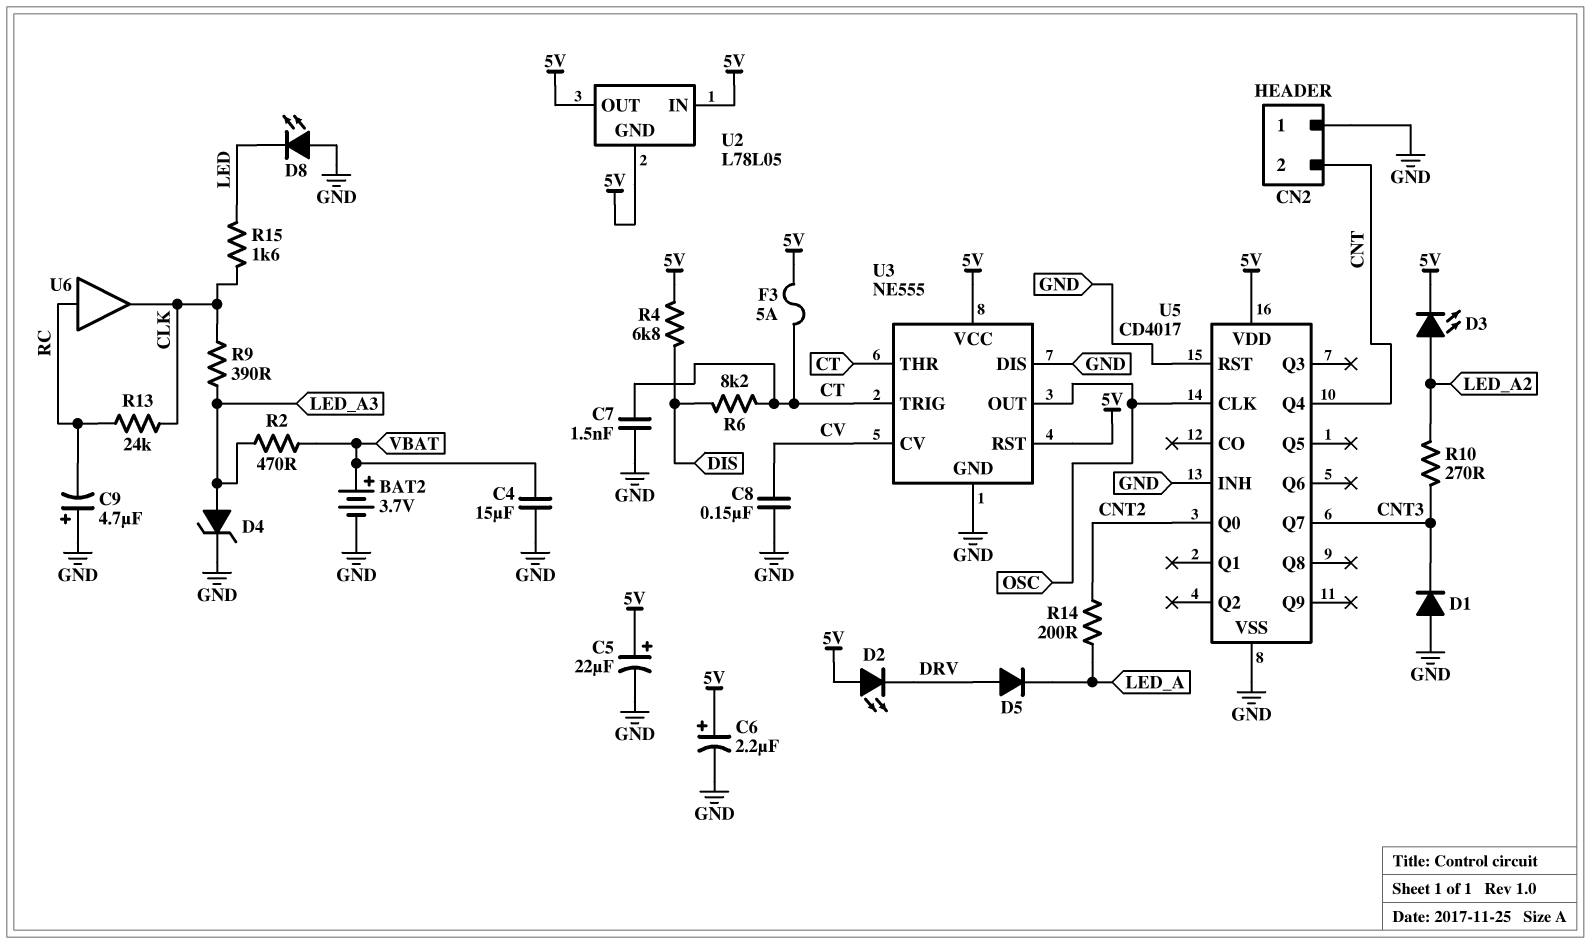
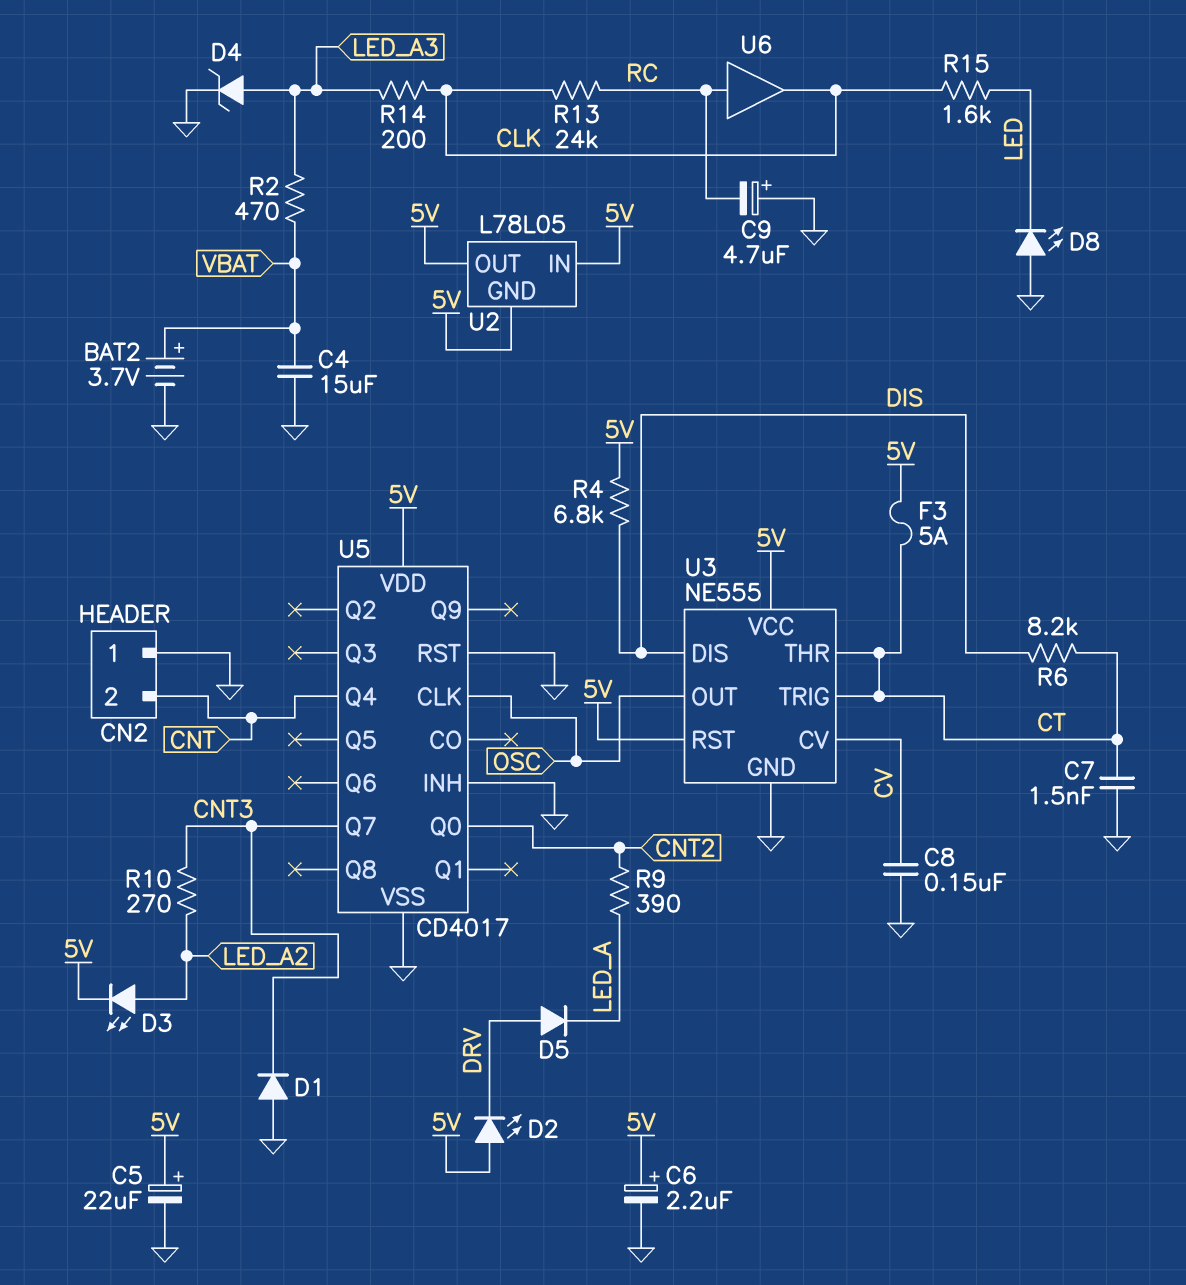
R9: 390 (CLK, LED_A3) -> 390 (CNT2, LED_A)
R14: 200 (CNT2, LED_A) -> 200 (CLK, LED_A3)
U3 pin DIS: GND -> DIS

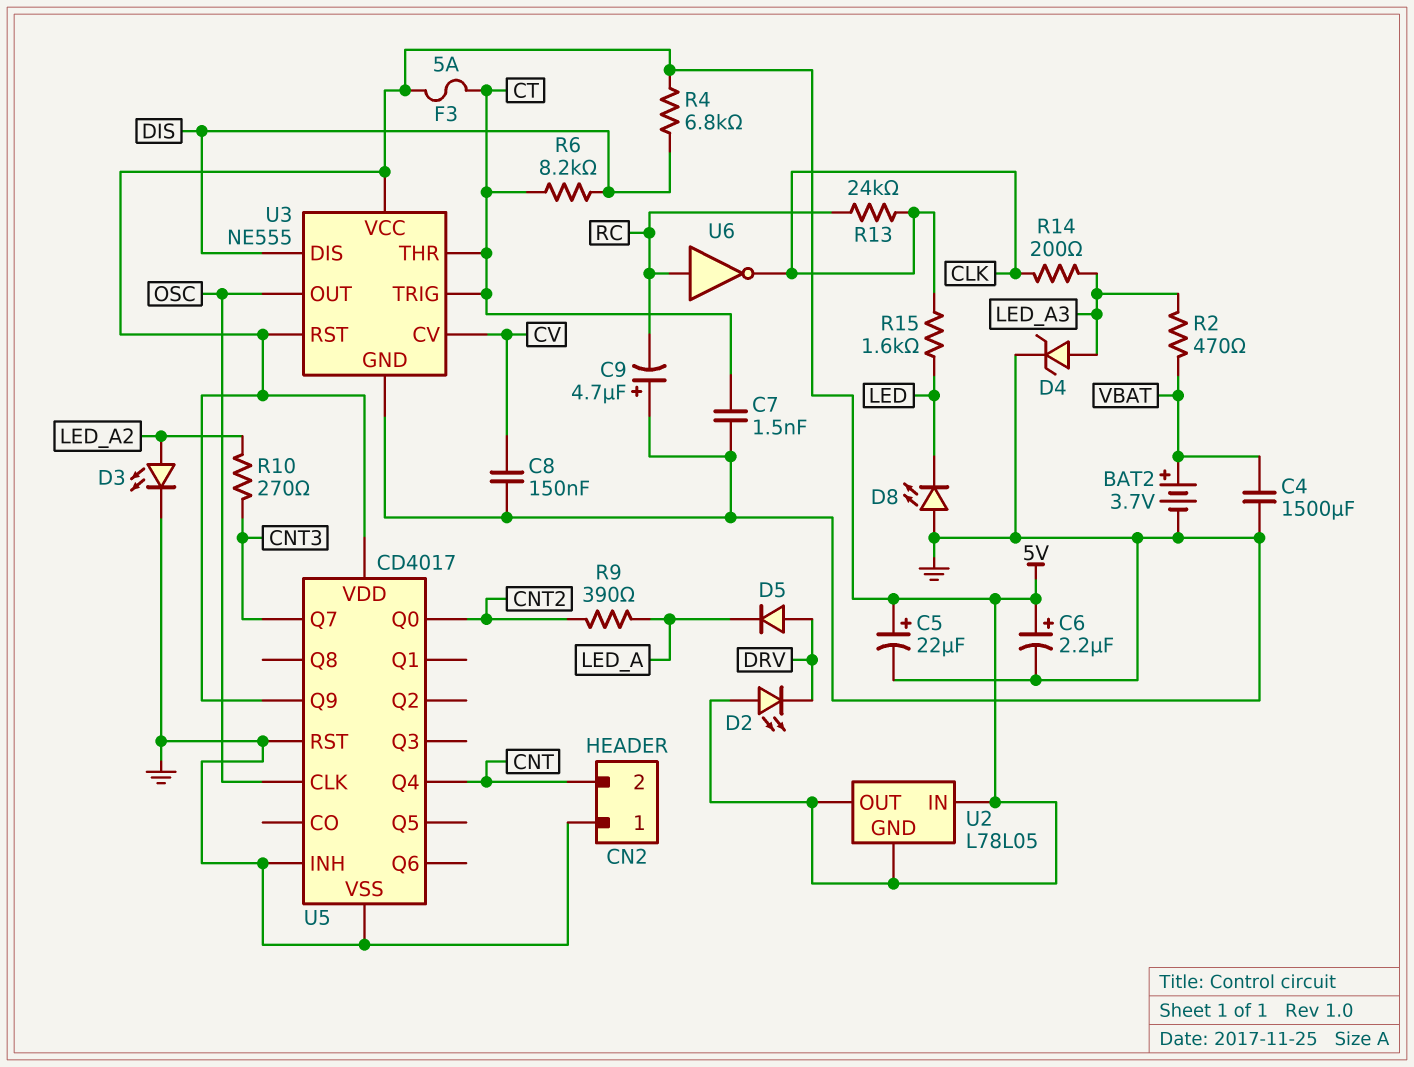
C4: 15uF (GND, VBAT) -> 1500uF (GND, VBAT)
D1: diode (A GND, K CNT3) -> none
D3: LED (A LED_A2, K 5V) -> LED (A LED_A2, K GND)
U5 pin Q9: none -> 5V
U6: buffer (in RC, out CLK) -> NOT (in RC, out CLK)

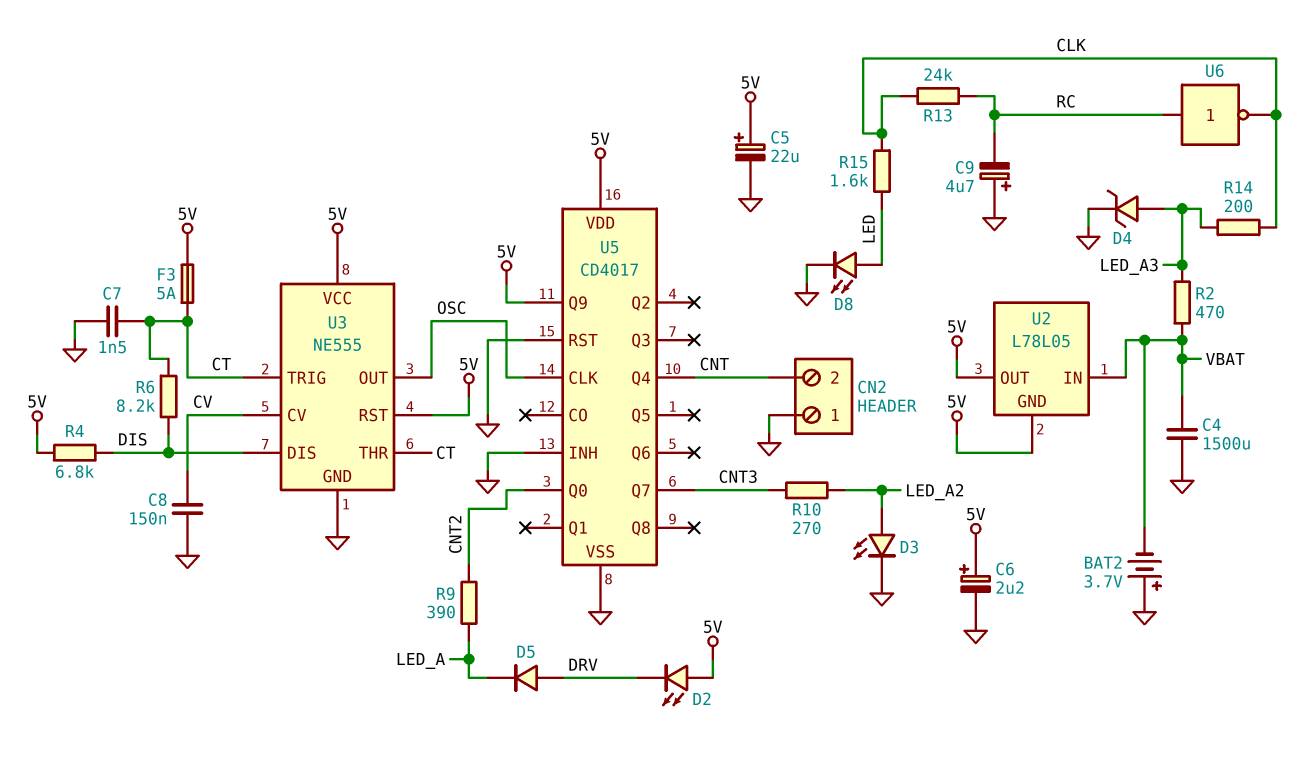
BAT2: 3.7V (plus VBAT, minus GND) -> 3.7V (plus GND, minus VBAT)
D8: LED (A GND, K LED) -> LED (A LED, K GND)
U2 pin IN: 5V -> VBAT

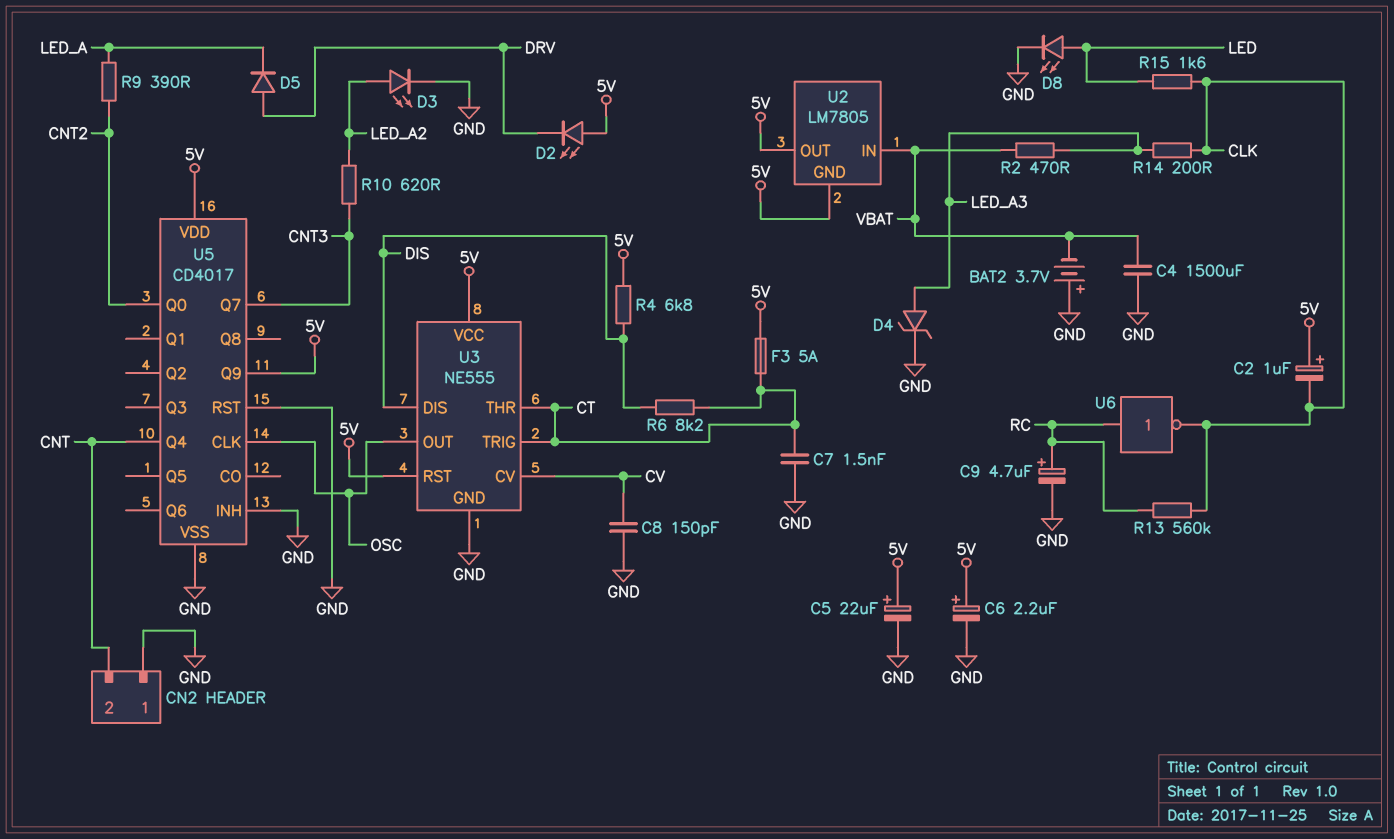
C2: none -> 1uF (plus 5V, minus CLK)
C8: 150nF (CV, GND) -> 150pF (CV, GND)
C9: 4.7uF (plus GND, minus RC) -> 4.7uF (plus RC, minus GND)
R10: 270 (CNT3, LED_A2) -> 620 (CNT3, LED_A2)
R13: 24k (CLK, RC) -> 560k (CLK, RC)
U2: L78L05 -> LM7805

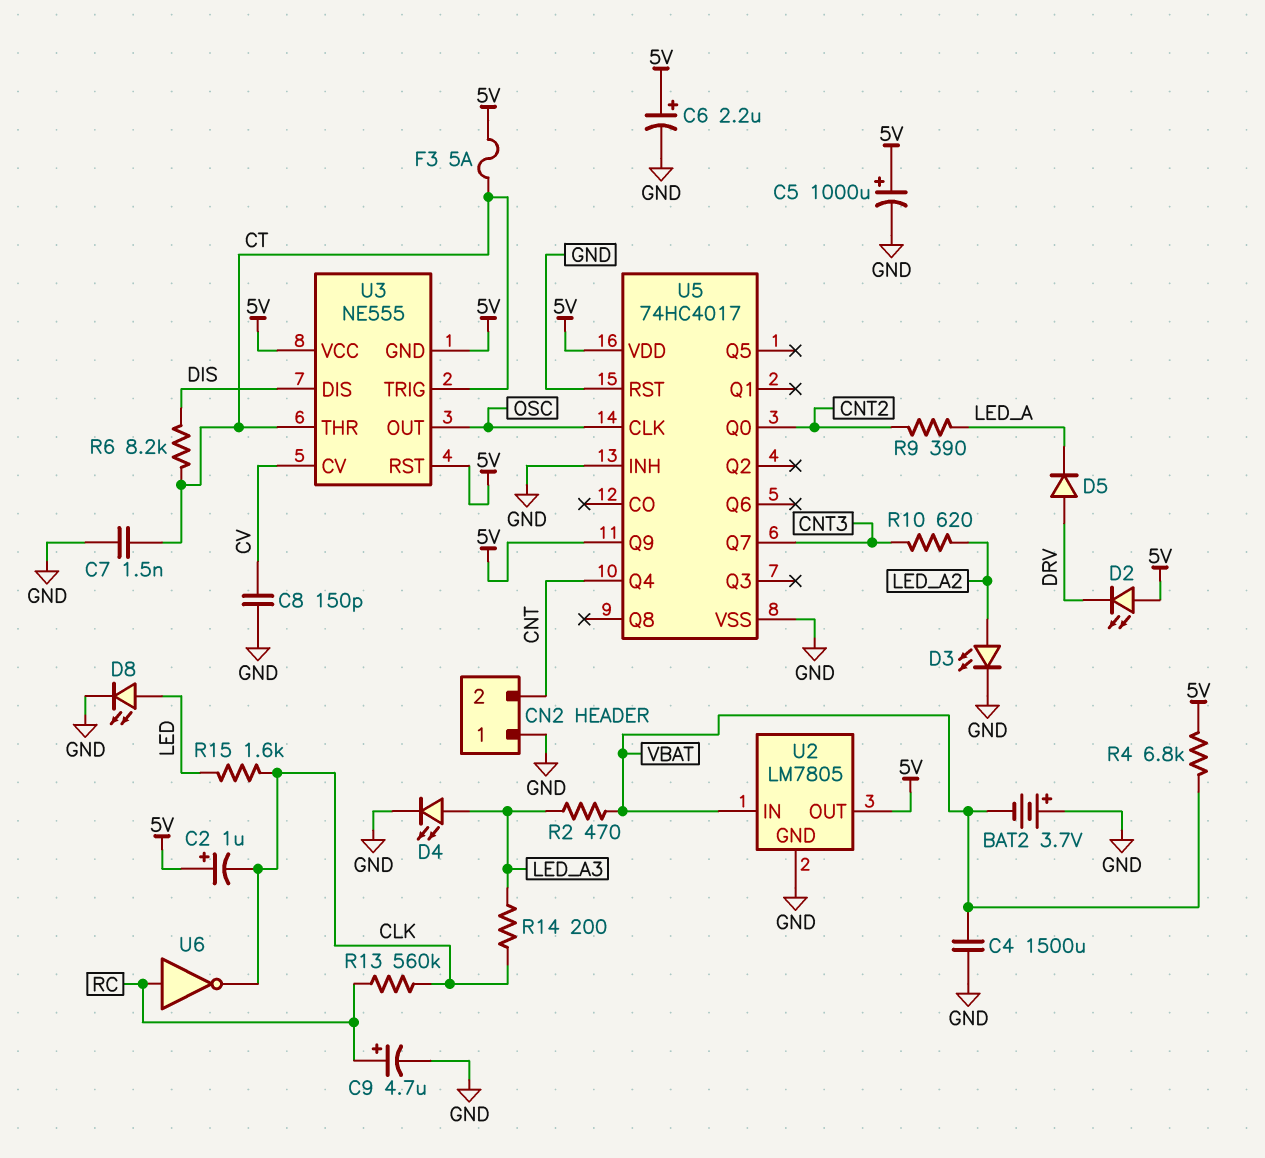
C5: 22uF (plus 5V, minus GND) -> 1000uF (plus 5V, minus GND)
D4: zener (A LED_A3, K GND) -> LED (A LED_A3, K GND)
R4: 6.8k (5V, DIS) -> 6.8k (5V, VBAT)
U2 pin GND: 5V -> GND
U3 pin GND: GND -> 5V
U5: CD4017 -> 74HC4017

